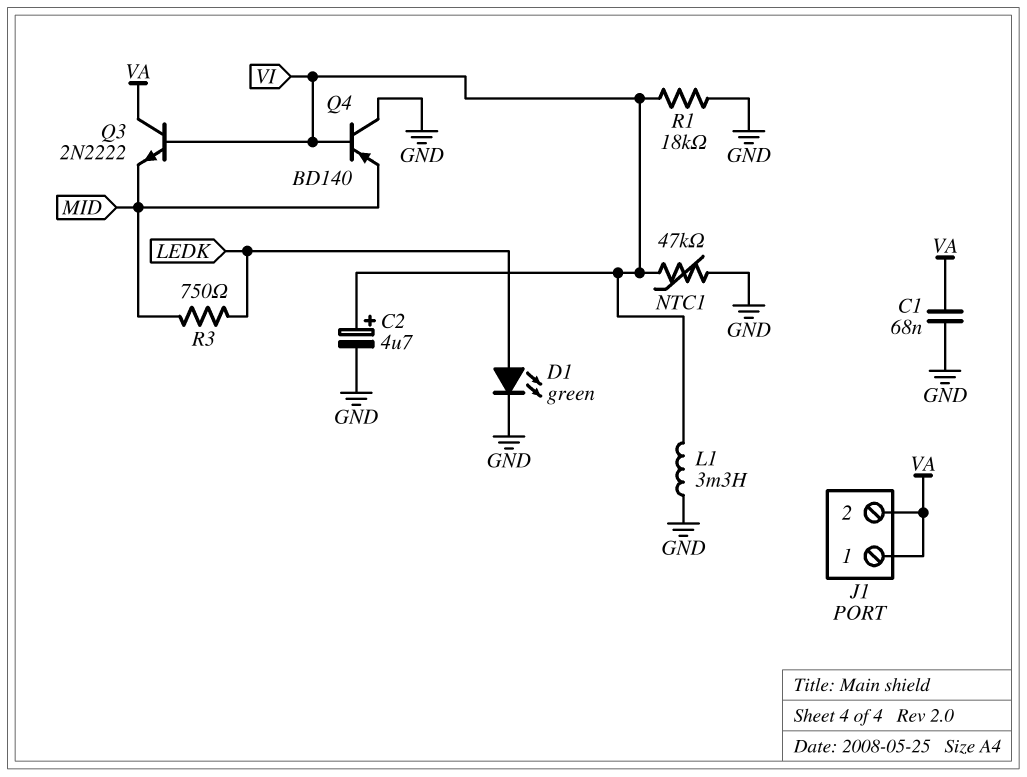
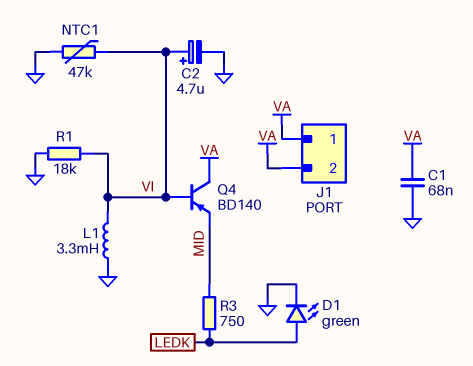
Q3: NPN 2N2222 (B VI, C VA, E MID) -> none
Q4: PNP BD140 (B VI, C GND, E MID) -> PNP BD140 (B VI, C VA, E MID)

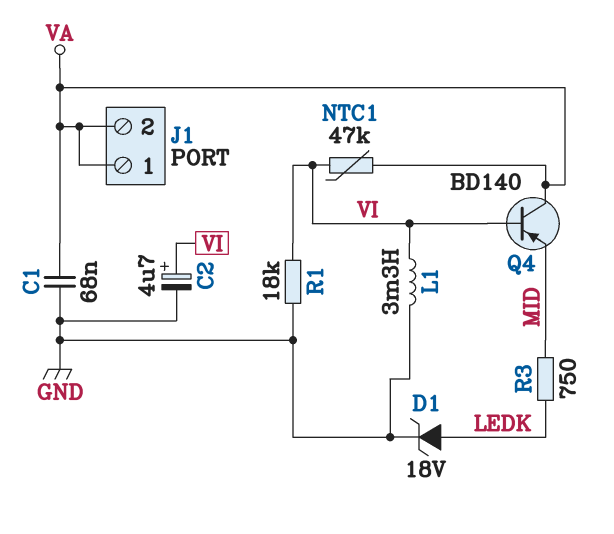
D1: LED green (A LEDK, K GND) -> zener 18V (A LEDK, K GND)
NTC1: 47k (GND, VI) -> 47k (VA, VI)

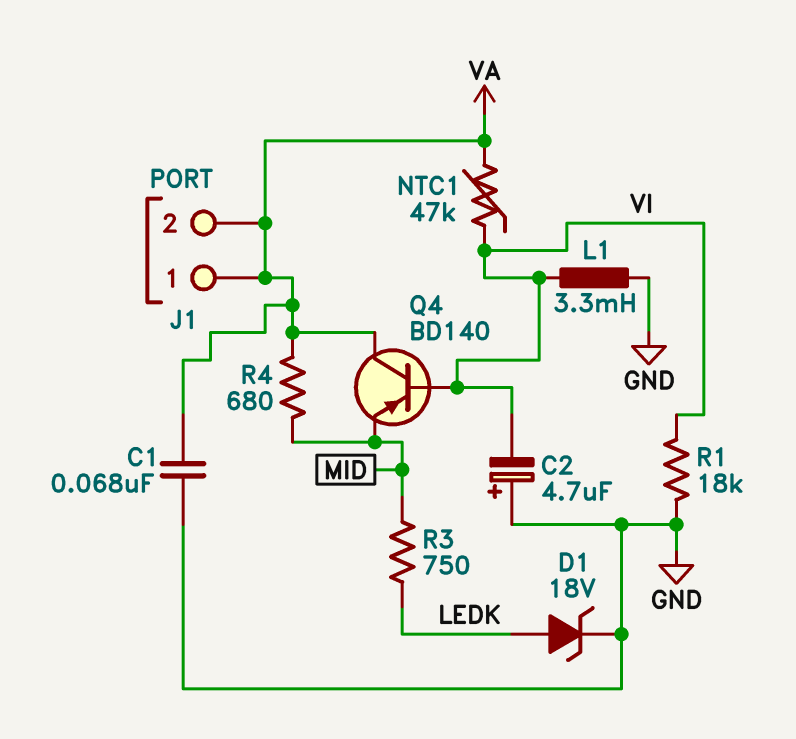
C2: 4.7uF (plus VI, minus GND) -> 4.7uF (plus GND, minus VI)
R4: none -> 680 (MID, VA)

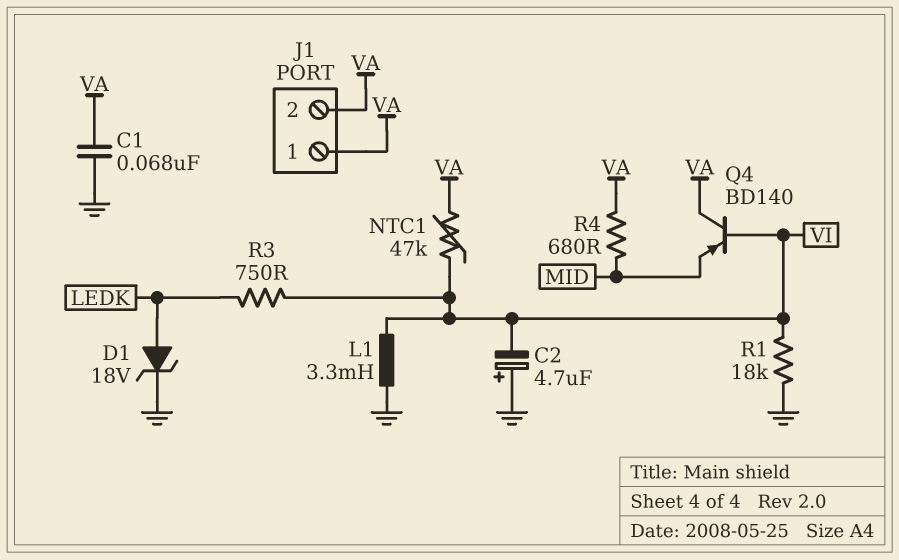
R3: 750 (LEDK, MID) -> 750 (LEDK, VI)

